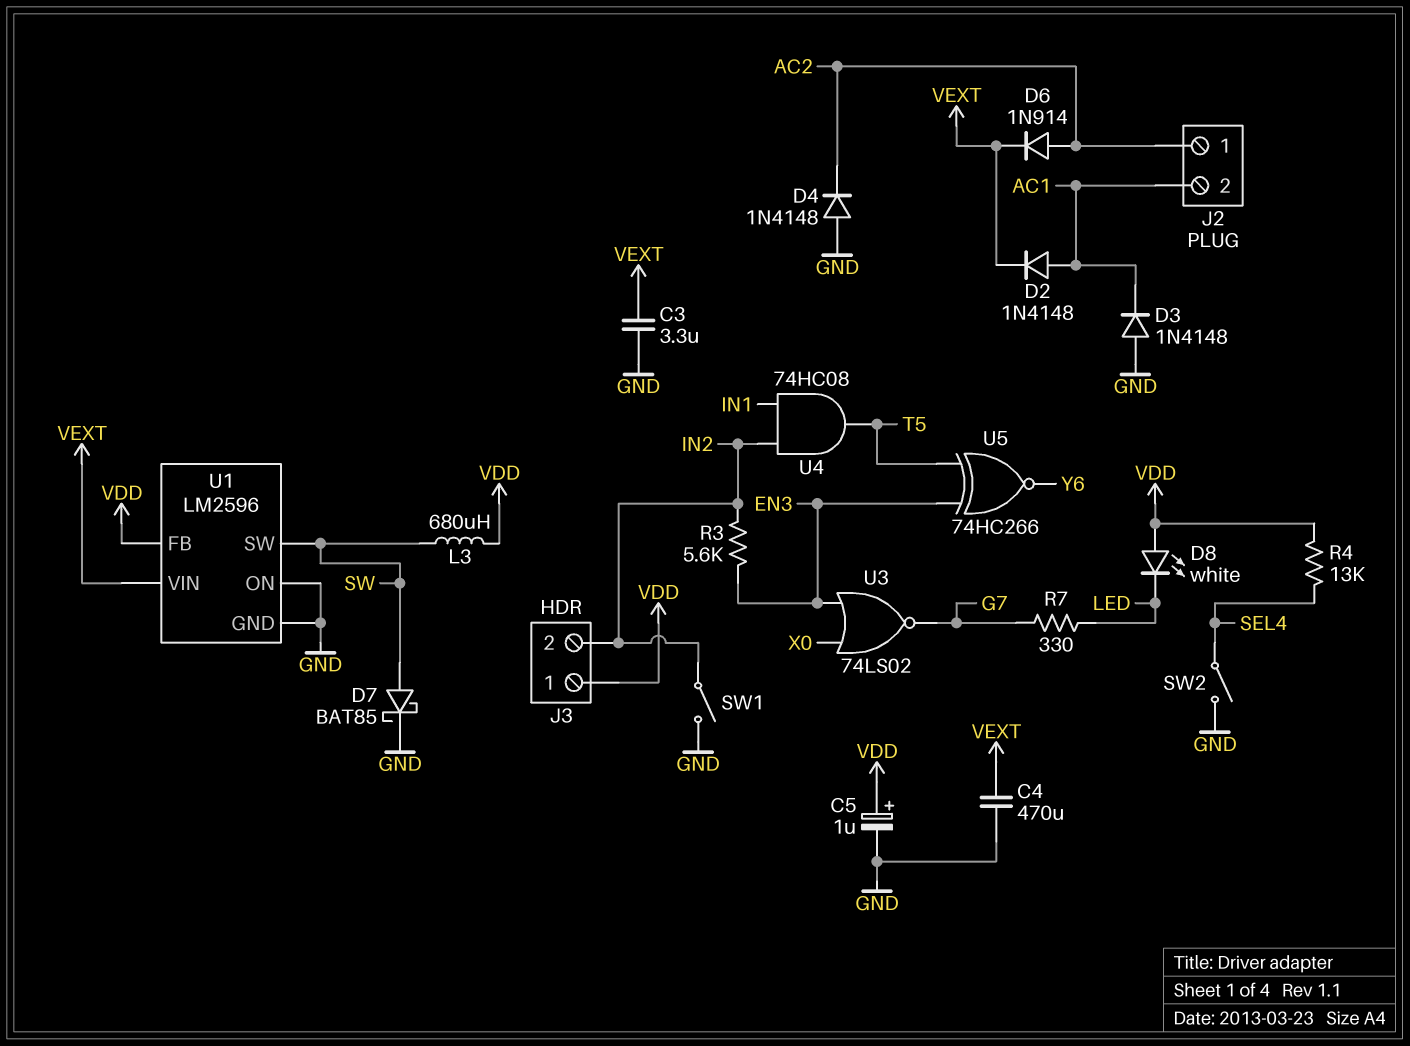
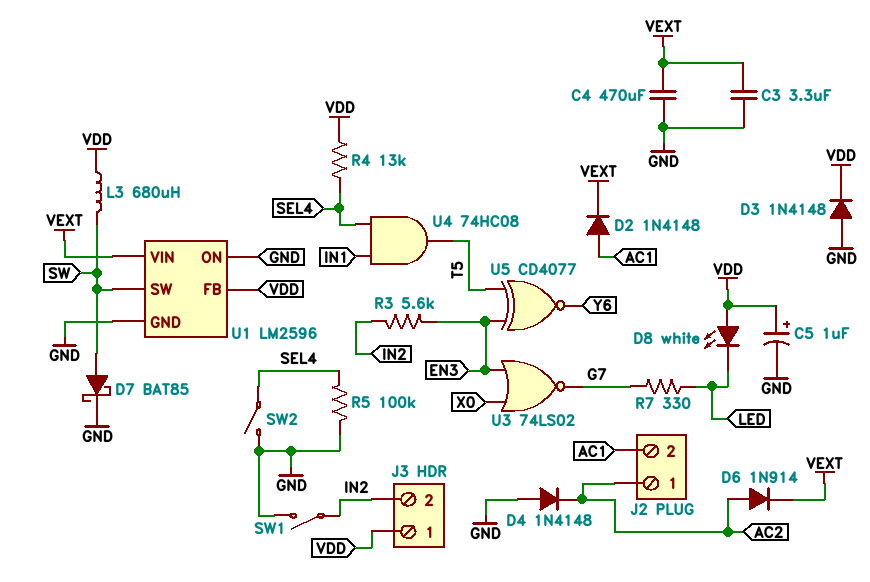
D3: diode 1N4148 (A GND, K AC1) -> diode 1N4148 (A GND, K VDD)
R5: none -> 100k (GND, SEL4)
U4: AND 74HC08 (in IN1, in IN2, out T5) -> AND 74HC08 (in IN1, in SEL4, out T5)
U5: XNOR 74HC266 (in EN3, in T5, out Y6) -> XNOR CD4077 (in EN3, in T5, out Y6)

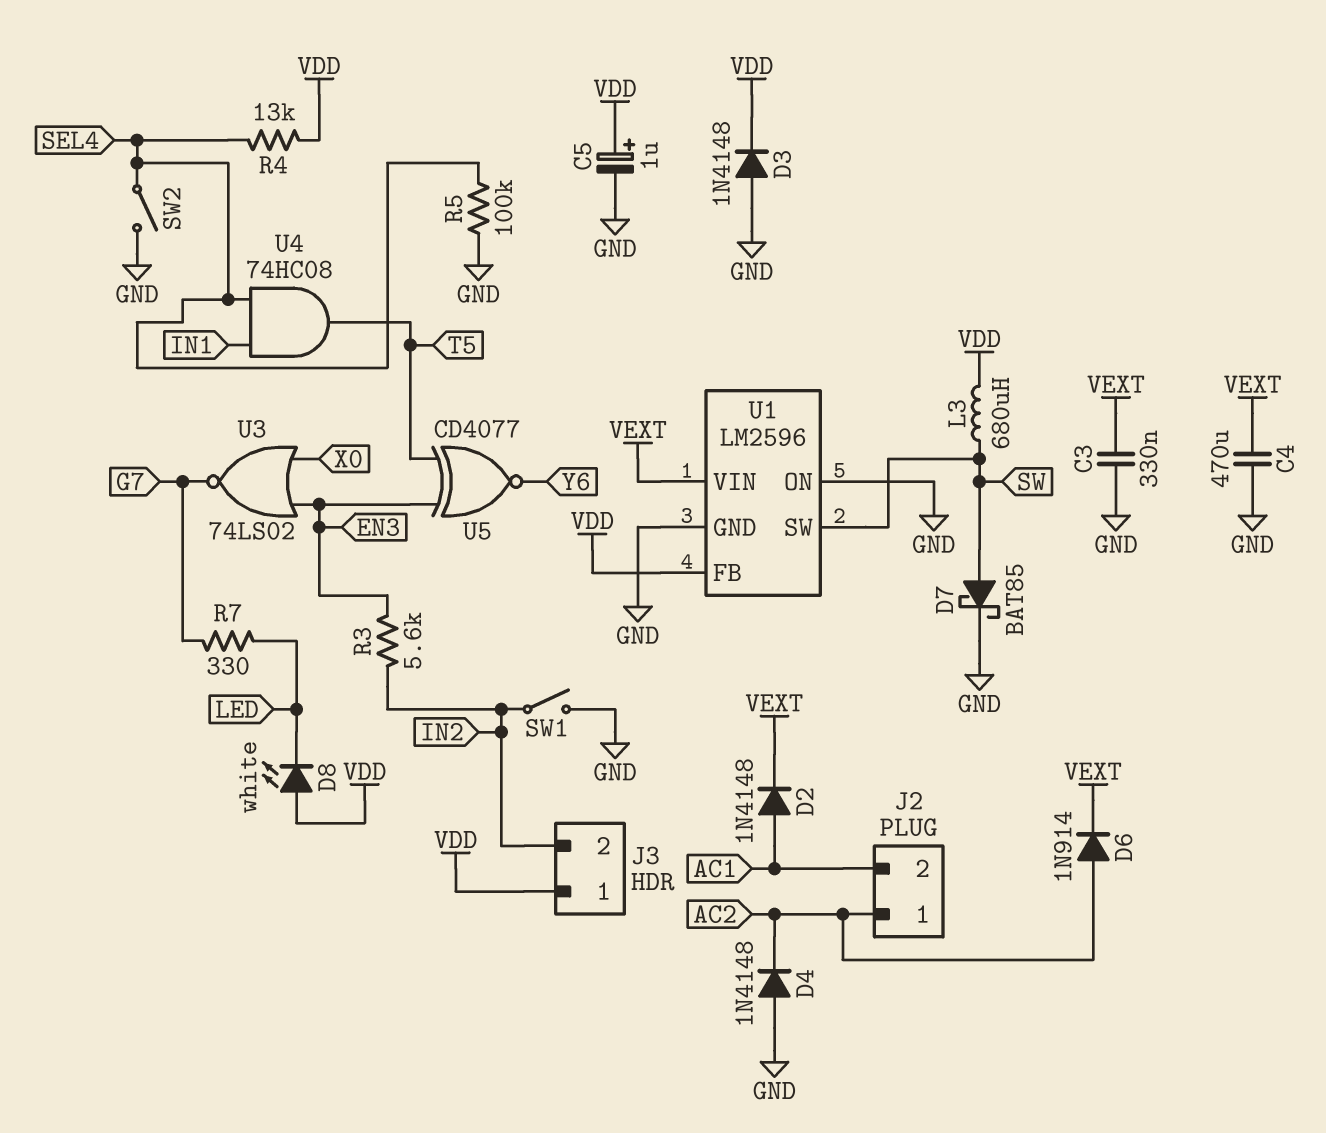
C3: 3.3uF (GND, VEXT) -> 330nF (GND, VEXT)

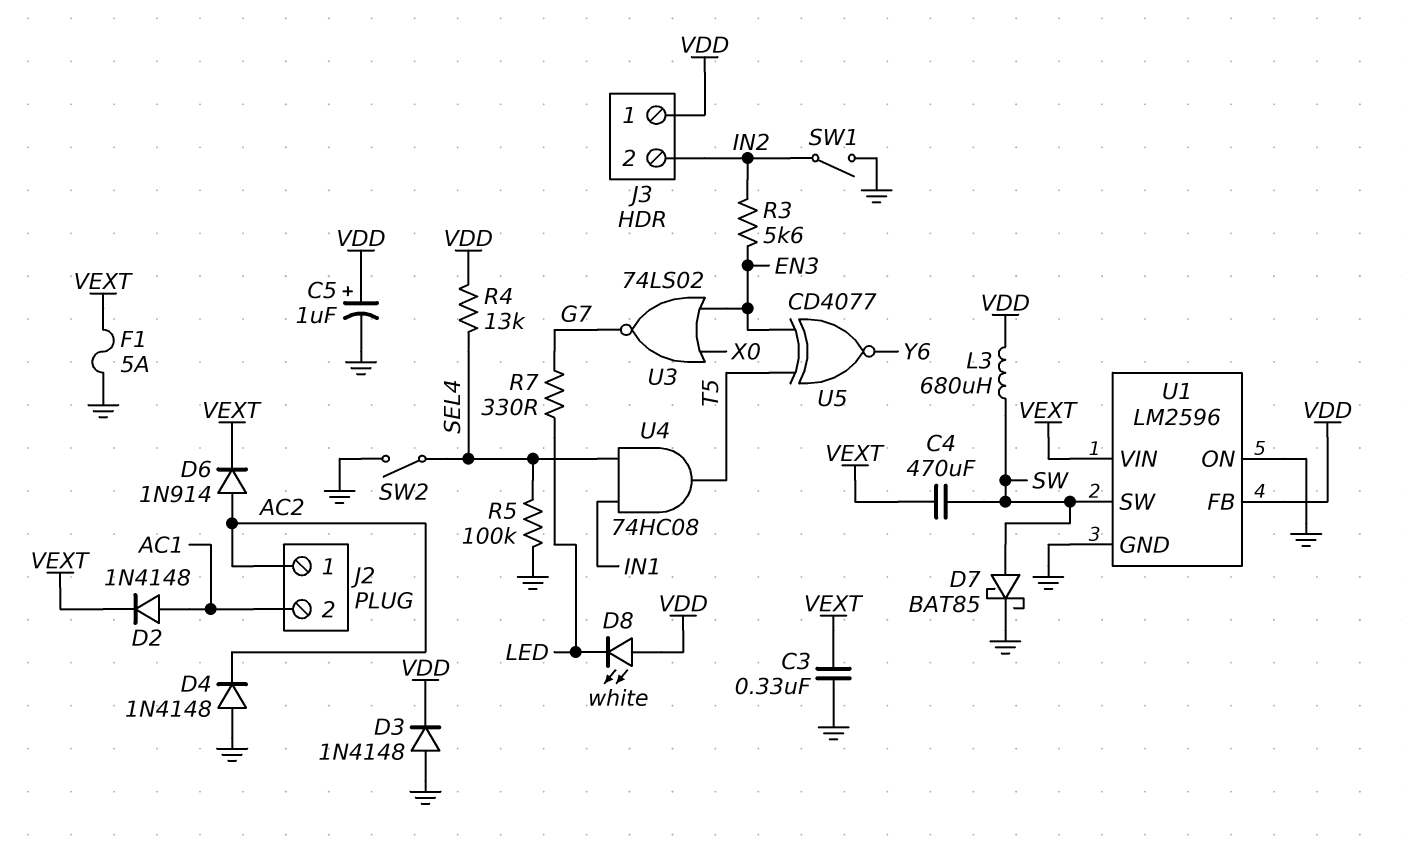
C4: 470uF (GND, VEXT) -> 470uF (SW, VEXT)
F1: none -> 5A (GND, VEXT)

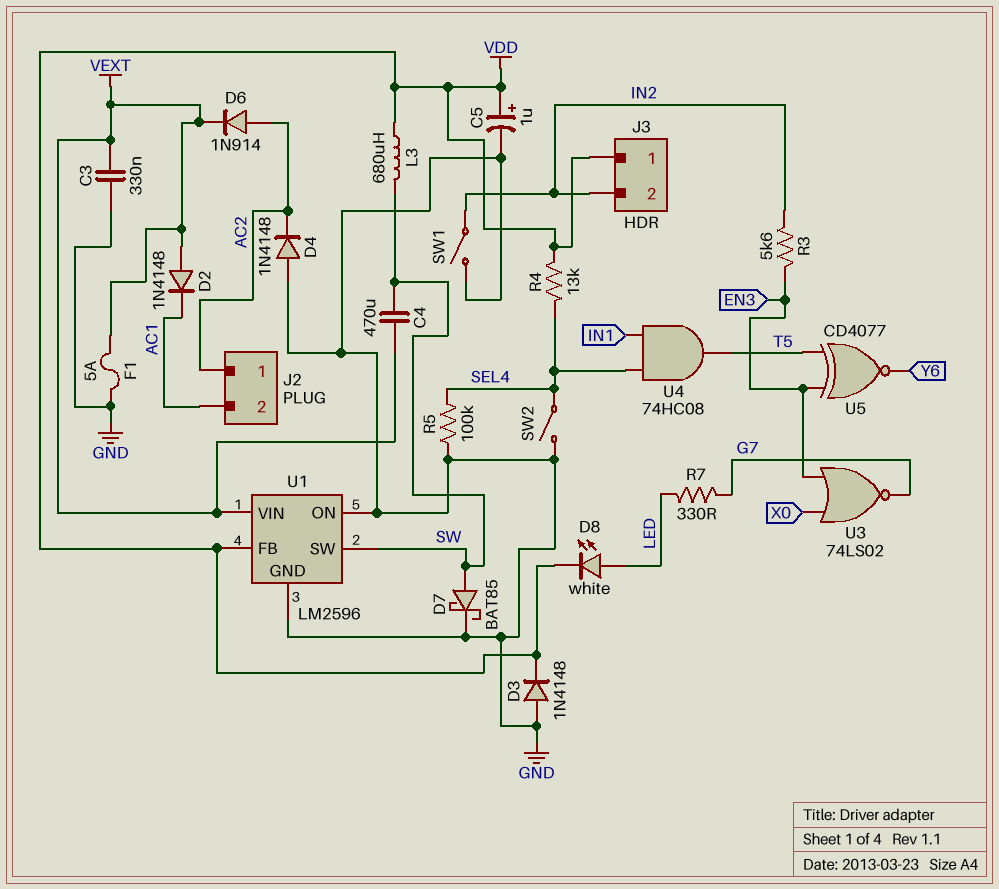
D2: diode 1N4148 (A AC1, K VEXT) -> diode 1N4148 (A VEXT, K AC1)
D8: LED white (A VDD, K LED) -> LED white (A LED, K VDD)

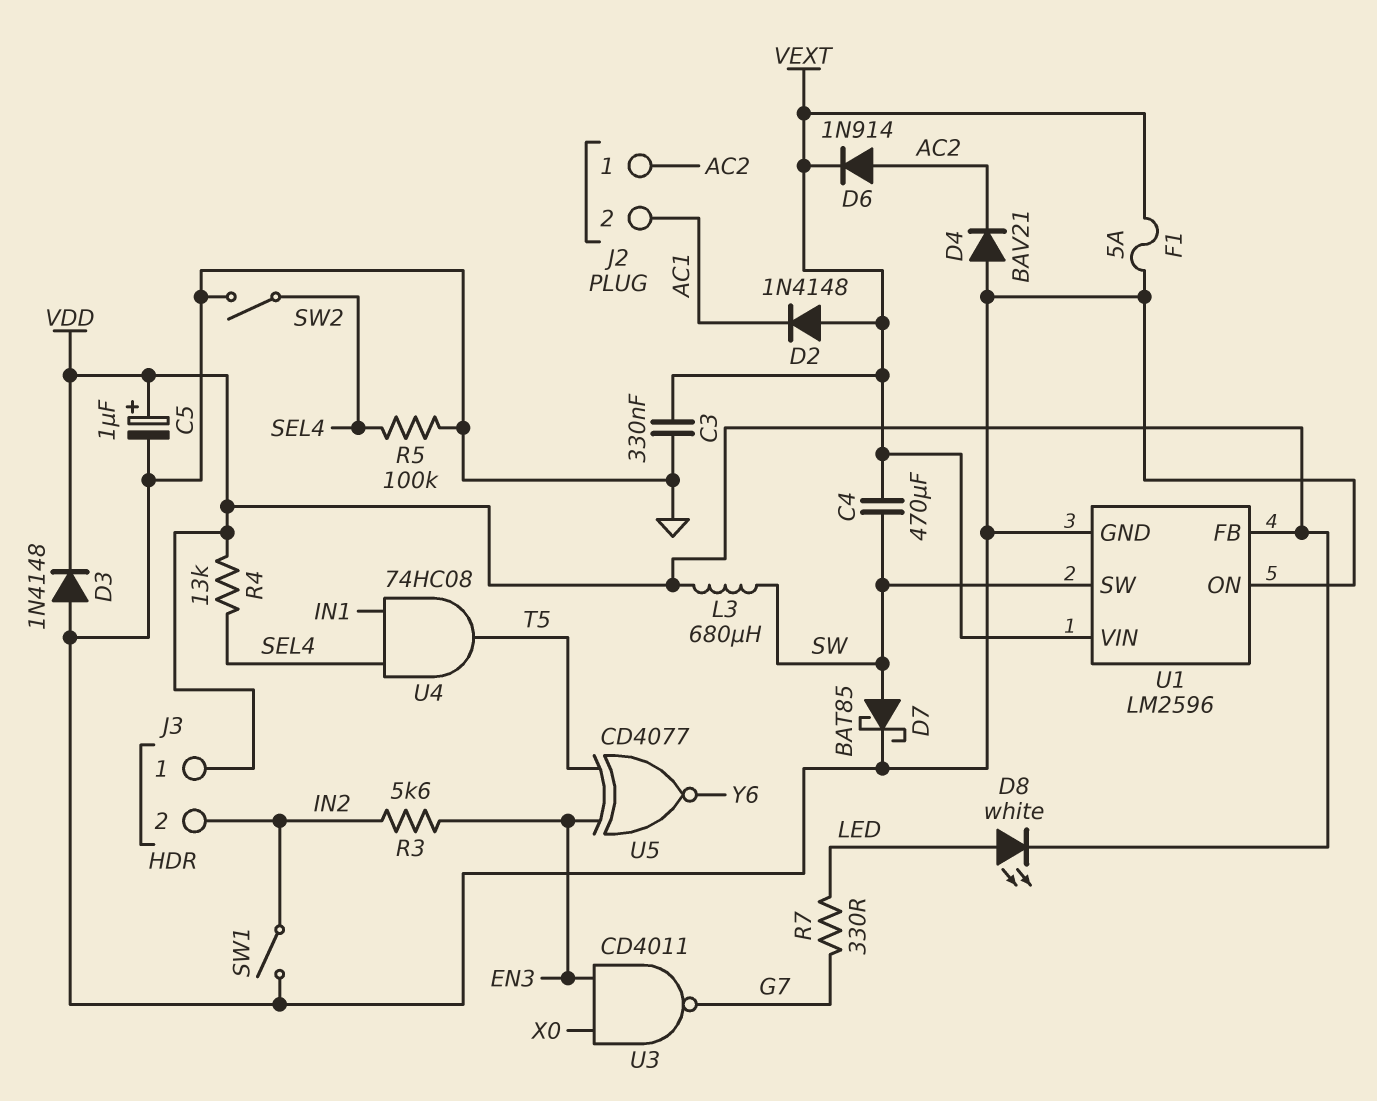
D4: diode 1N4148 (A GND, K AC2) -> diode BAV21 (A GND, K AC2)
U3: NOR 74LS02 (in EN3, in X0, out G7) -> NAND CD4011 (in EN3, in X0, out G7)

